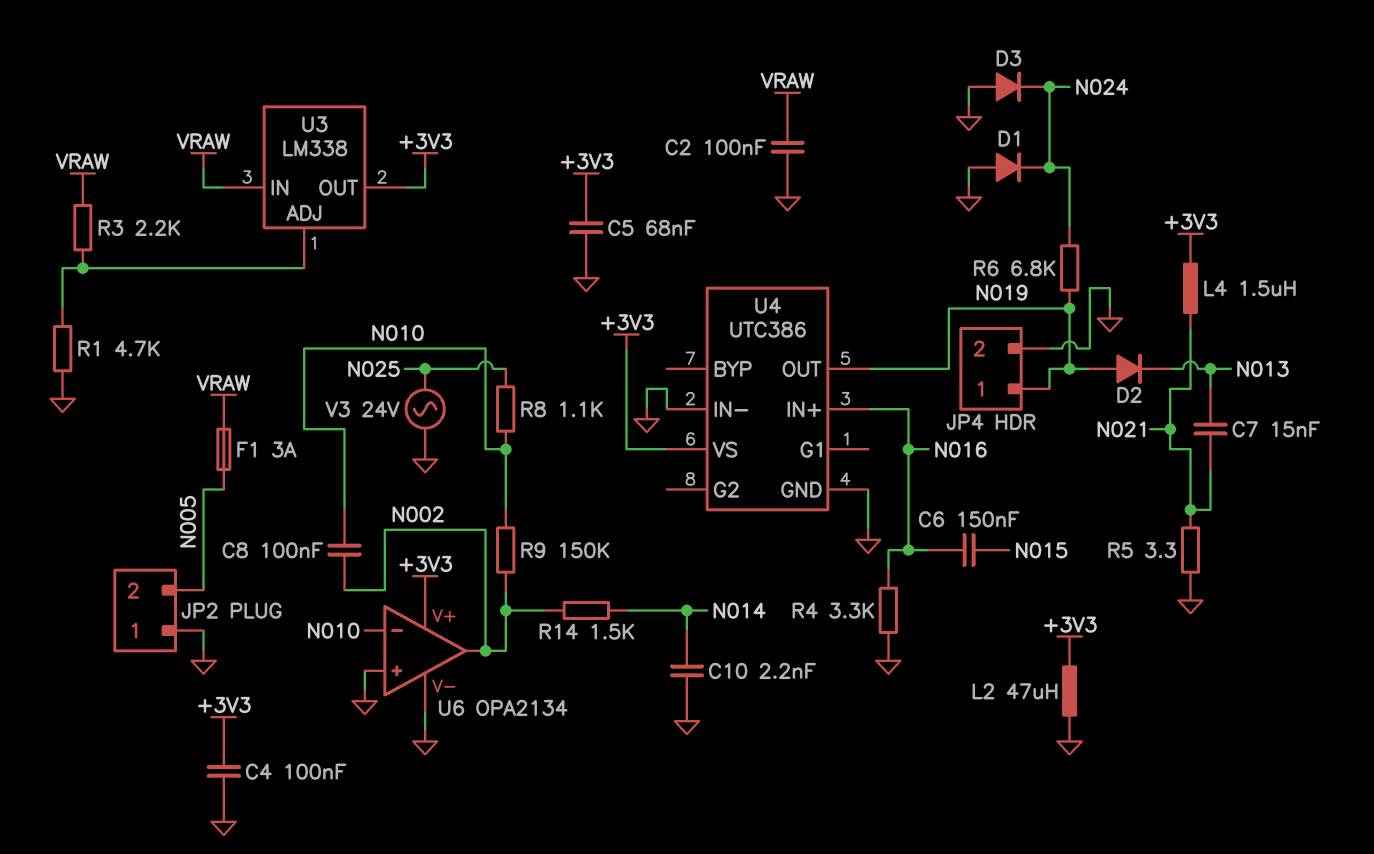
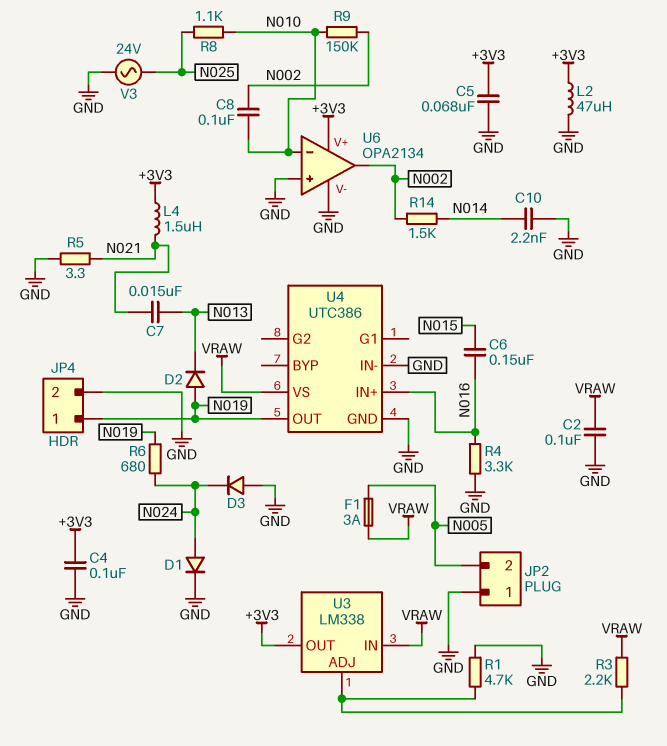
D1: diode (A GND, K N024) -> diode (A N024, K GND)
R6: 6.8k (N019, N024) -> 680 (N019, N024)
U4 pin VS: +3V3 -> VRAW

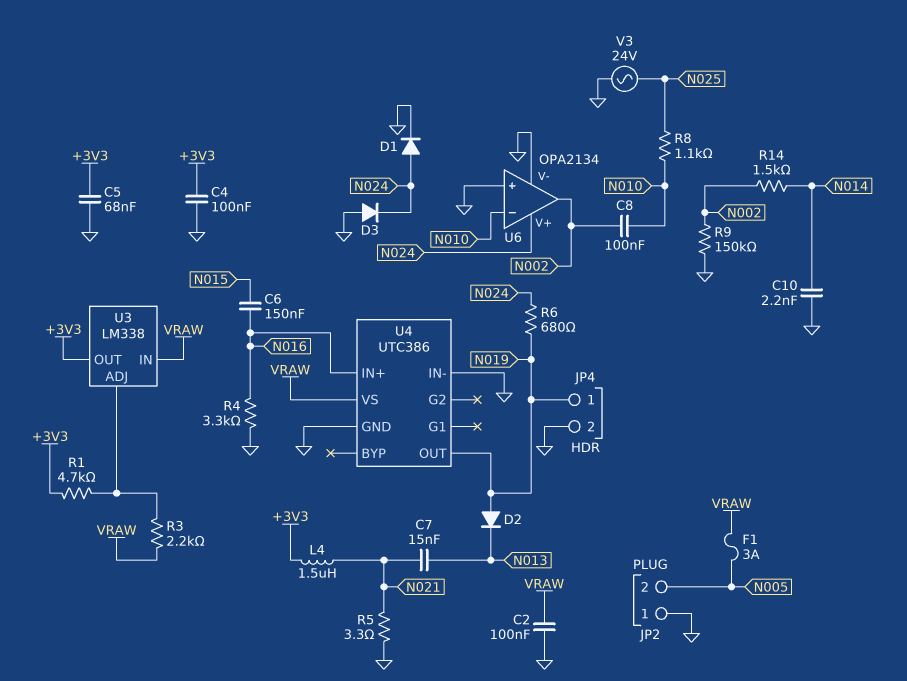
L2: 47uH (+3V3, GND) -> none
R1: 4.7k (GND, U3/ADJ) -> 4.7k (+3V3, U3/ADJ)
R9: 150k (N002, N010) -> 150k (GND, N002)
U6 pin V+: +3V3 -> N024

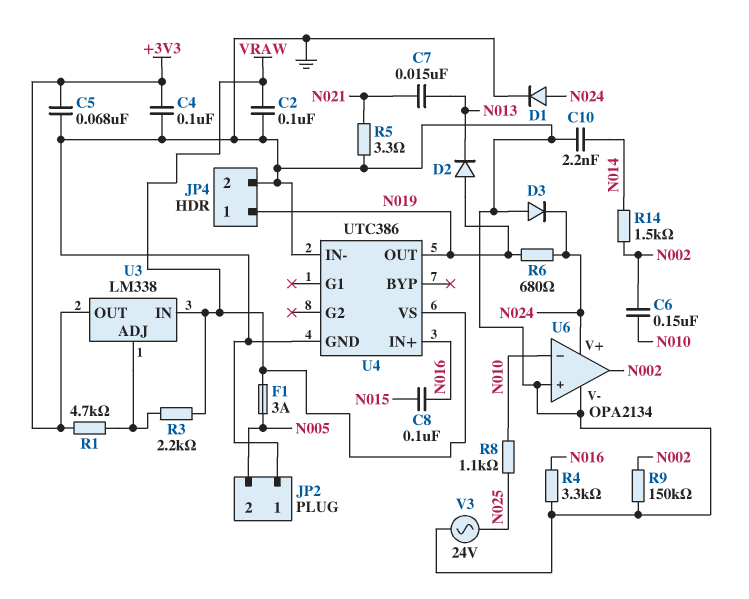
C6: 150nF (N015, N016) -> 150nF (N002, N010)
C8: 100nF (N002, N010) -> 100nF (N015, N016)
L4: 1.5uH (+3V3, N021) -> none

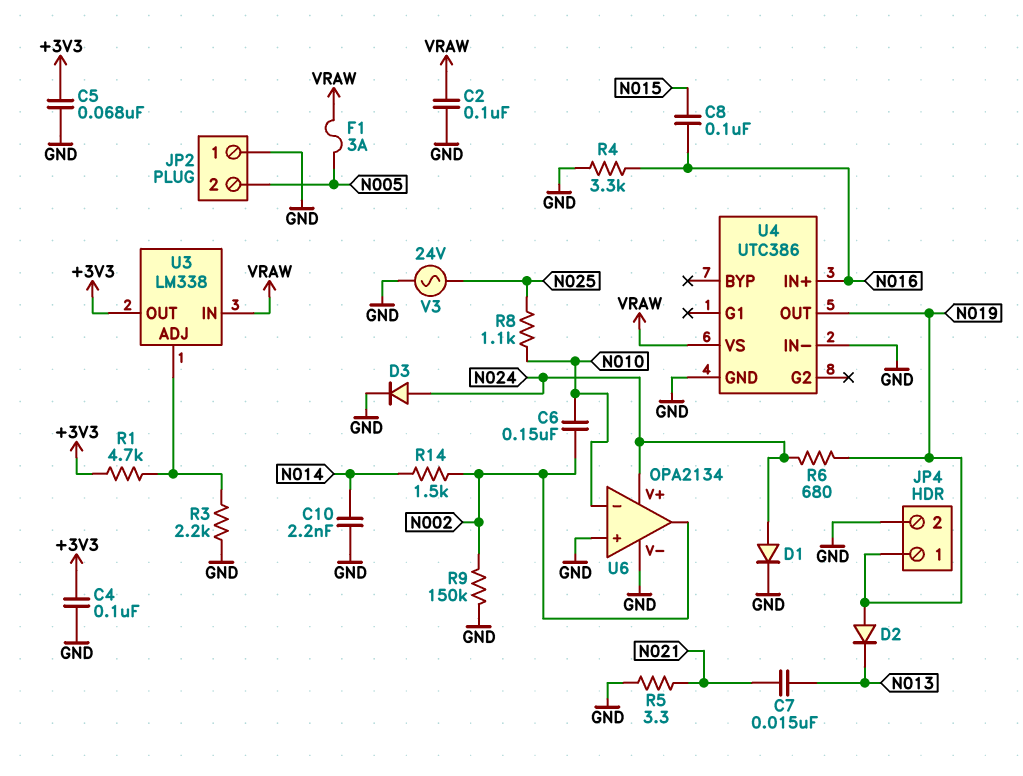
D3: diode (A GND, K N024) -> diode (A N024, K GND)
R3: 2.2k (U3/ADJ, VRAW) -> 2.2k (GND, U3/ADJ)

